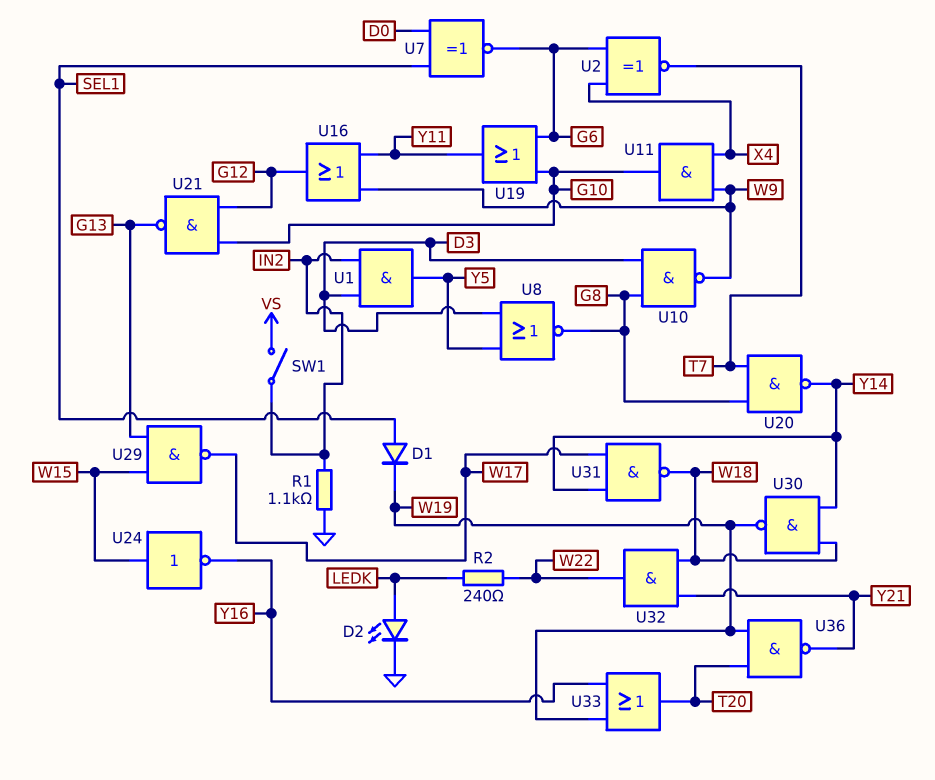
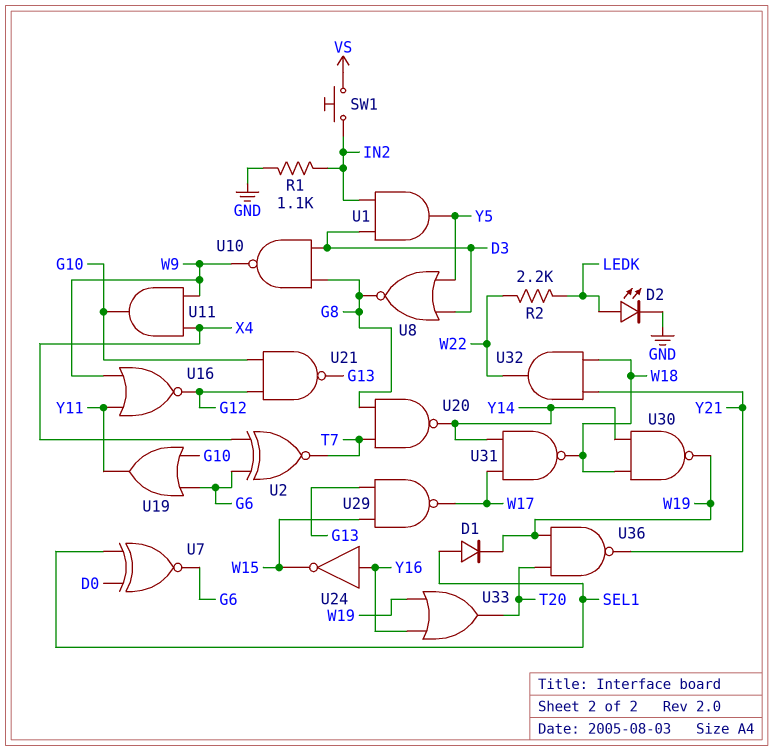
R2: 240 (LEDK, W22) -> 2.2k (LEDK, W22)
SW1: switch (IN2, VS) -> button (IN2, VS)
U16: OR (in W9, in Y11, out G12) -> NOR (in W9, in Y11, out G12)
U24: NOT (in W15, out Y16) -> NOT (in Y16, out W15)

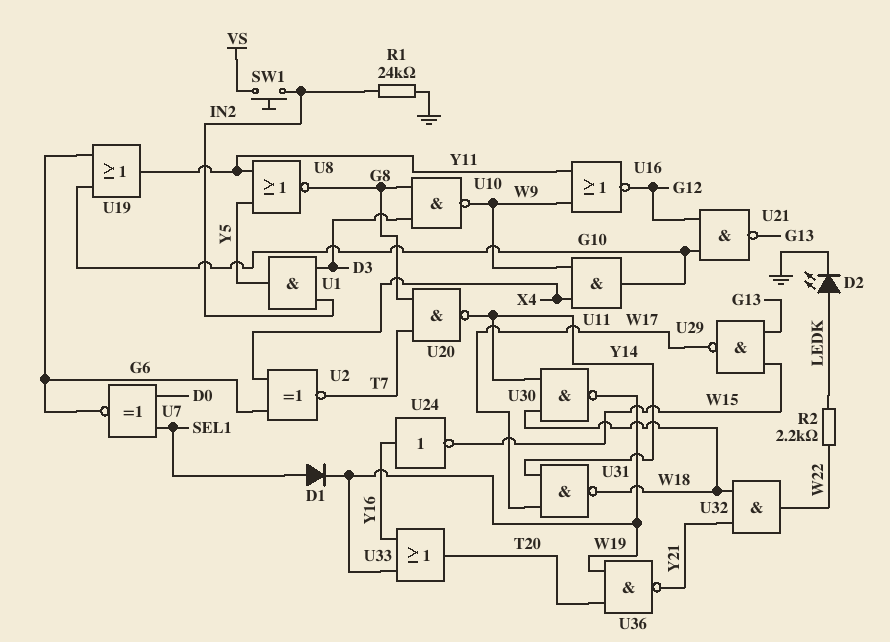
R1: 1.1k (GND, IN2) -> 24k (GND, IN2)
U8: NOR (in D3, in Y5, out G8) -> NOR (in Y5, in Y11, out G8)

